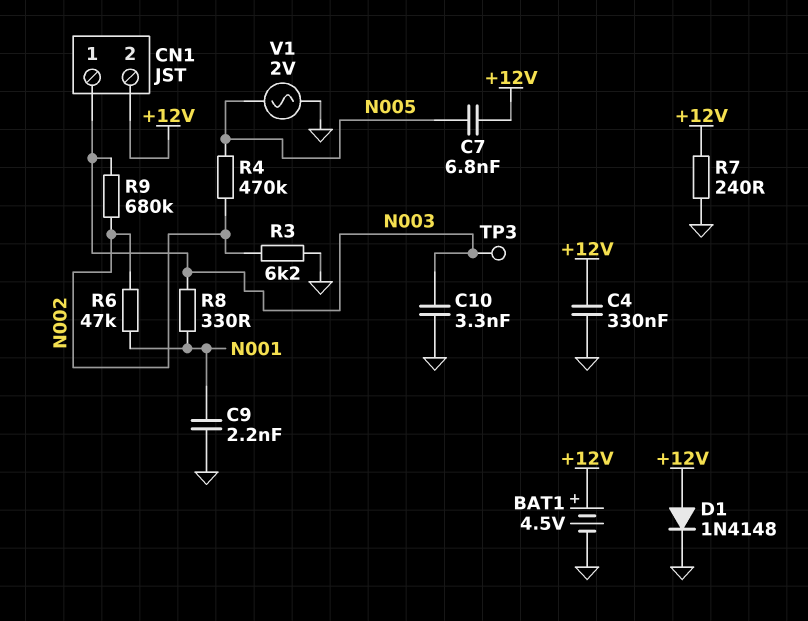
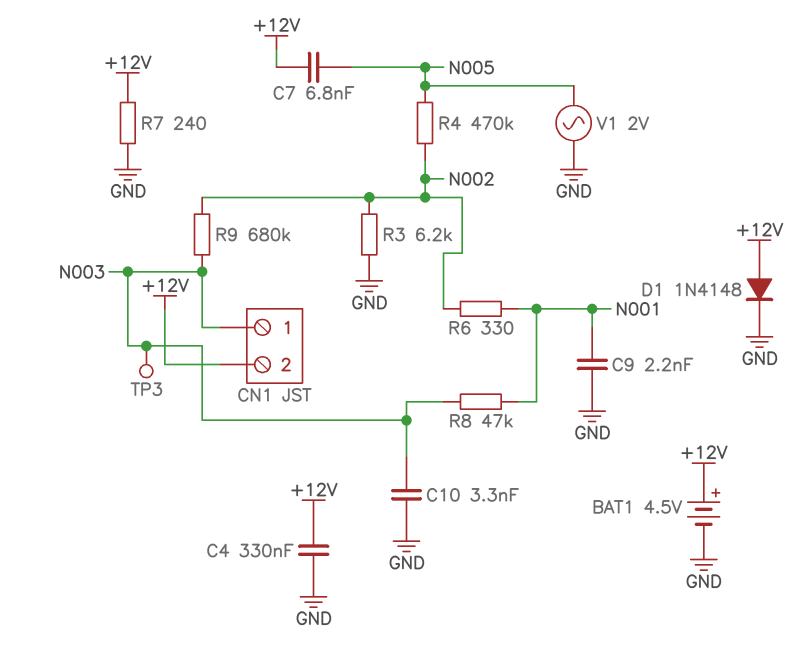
R6: 47k (N001, N002) -> 330 (N001, N002)
R8: 330 (N001, N003) -> 47k (N001, N003)

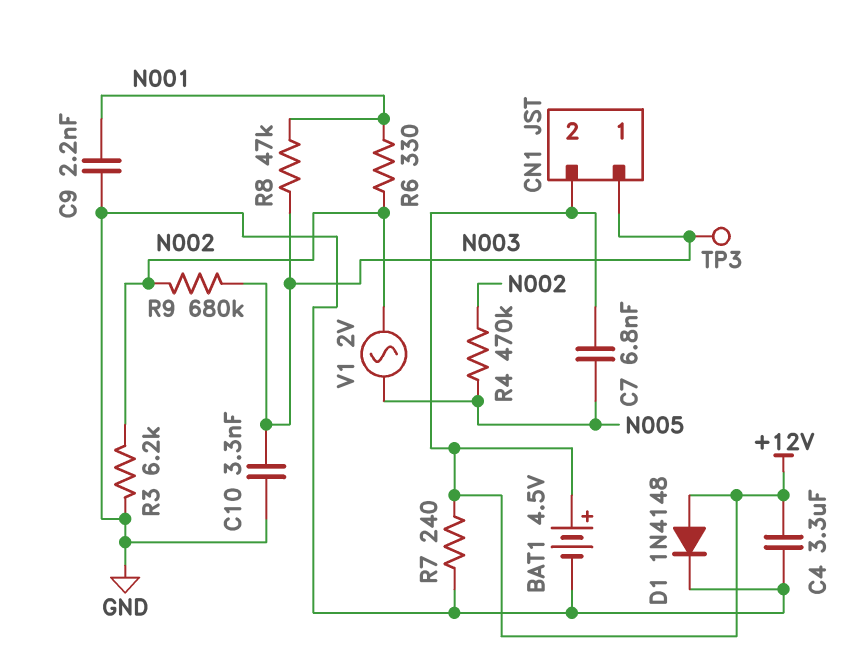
C4: 330nF (+12V, GND) -> 3.3uF (+12V, GND)
V1: AC 2V (GND, N005) -> AC 2V (N002, N005)

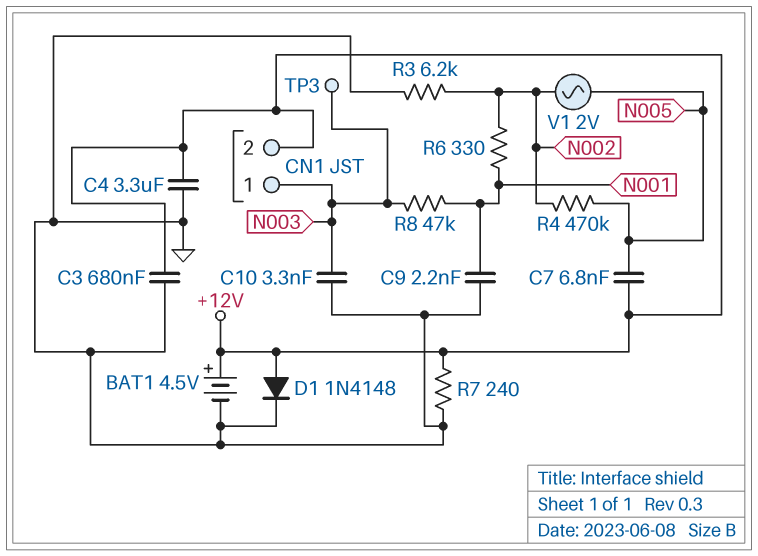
C3: none -> 680nF (+12V, GND)
R9: 680k (N002, N003) -> none

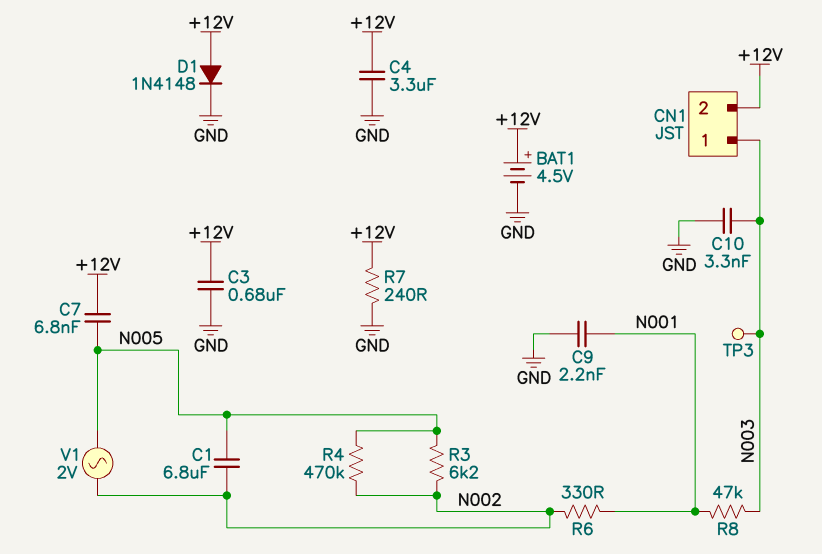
C1: none -> 6.8uF (N002, N005)
R3: 6.2k (GND, N002) -> 6.2k (N002, N005)

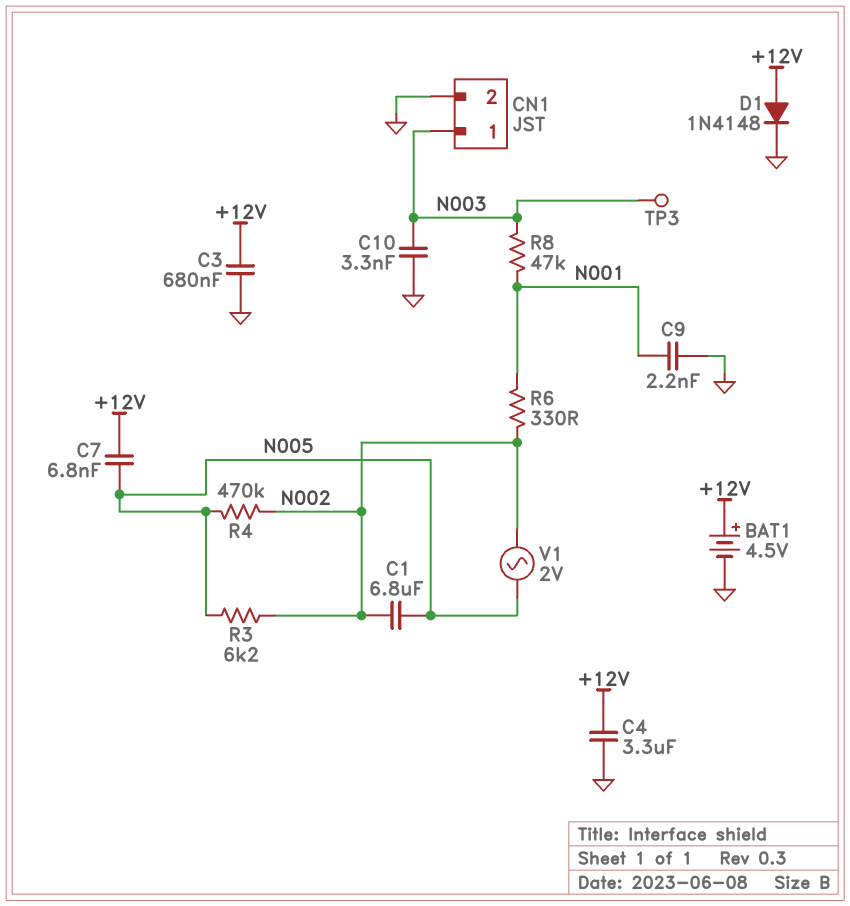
CN1 pin 2: +12V -> GND
R7: 240 (+12V, GND) -> none

